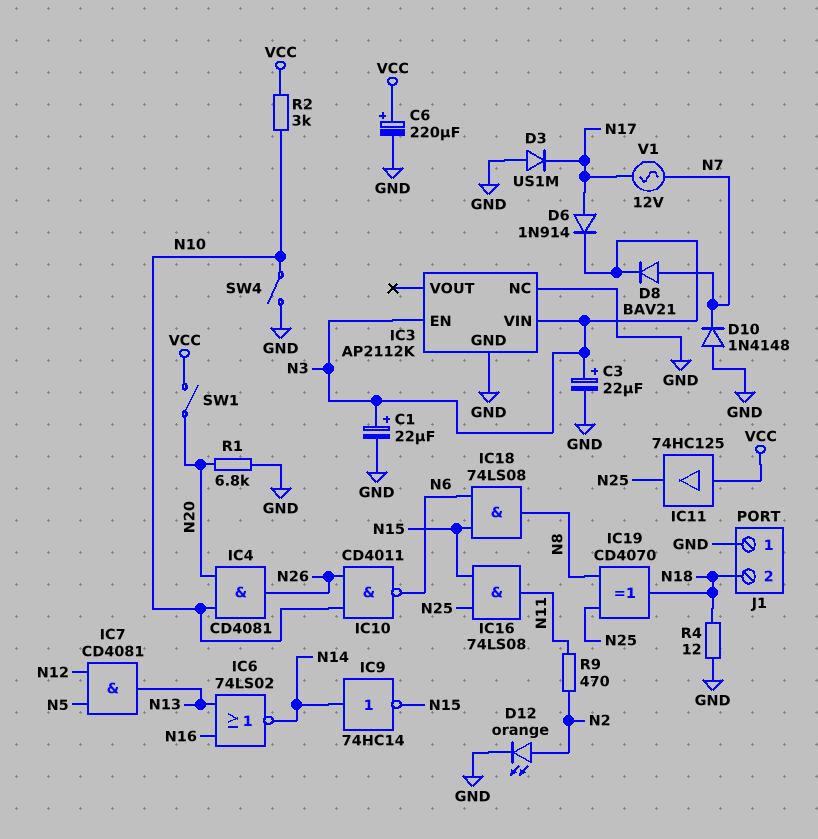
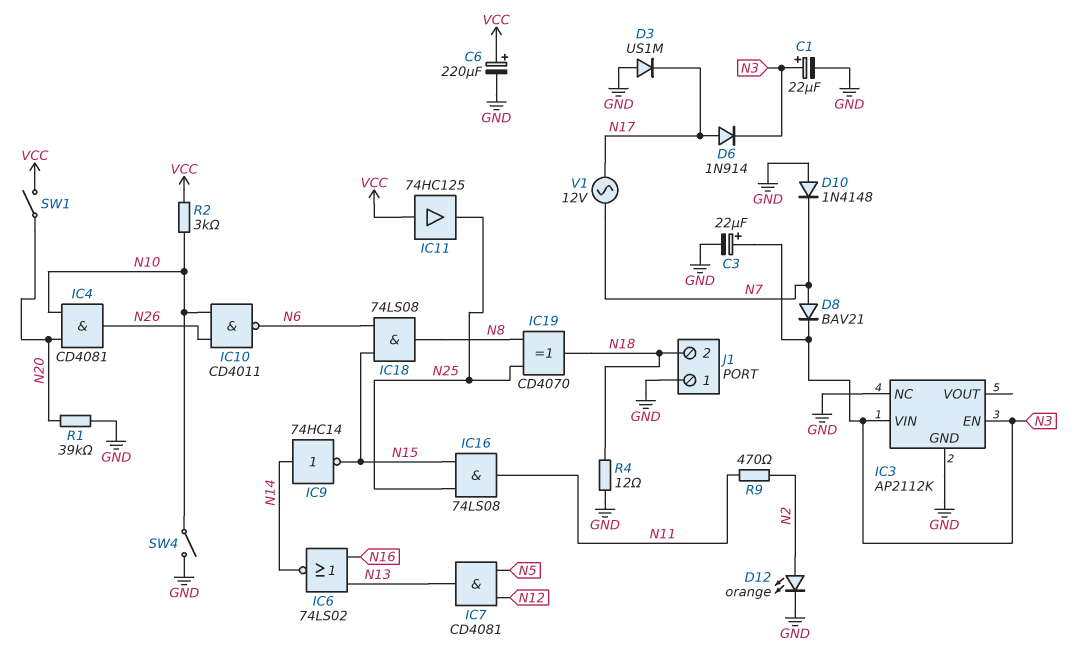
R1: 6.8k (GND, N20) -> 39k (GND, N20)

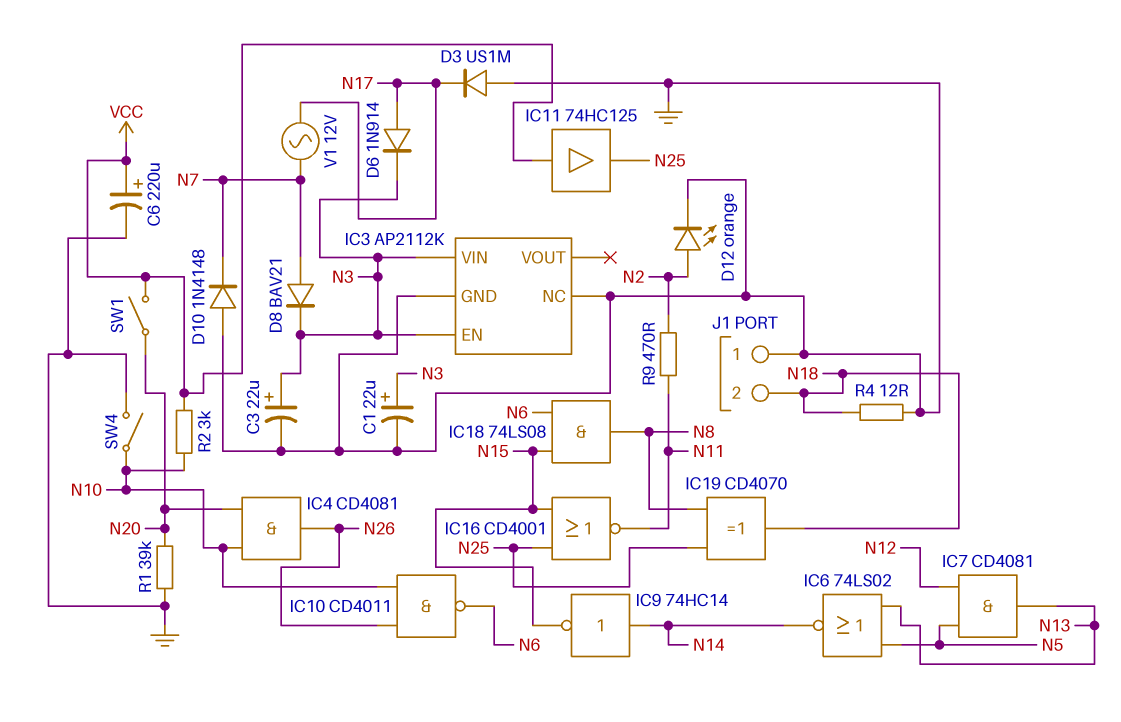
IC6: NOR 74LS02 (in N13, in N16, out N14) -> NOR 74LS02 (in N5, in N13, out N14)
IC16: AND 74LS08 (in N15, in N25, out N11) -> NOR CD4001 (in N15, in N25, out N11)

